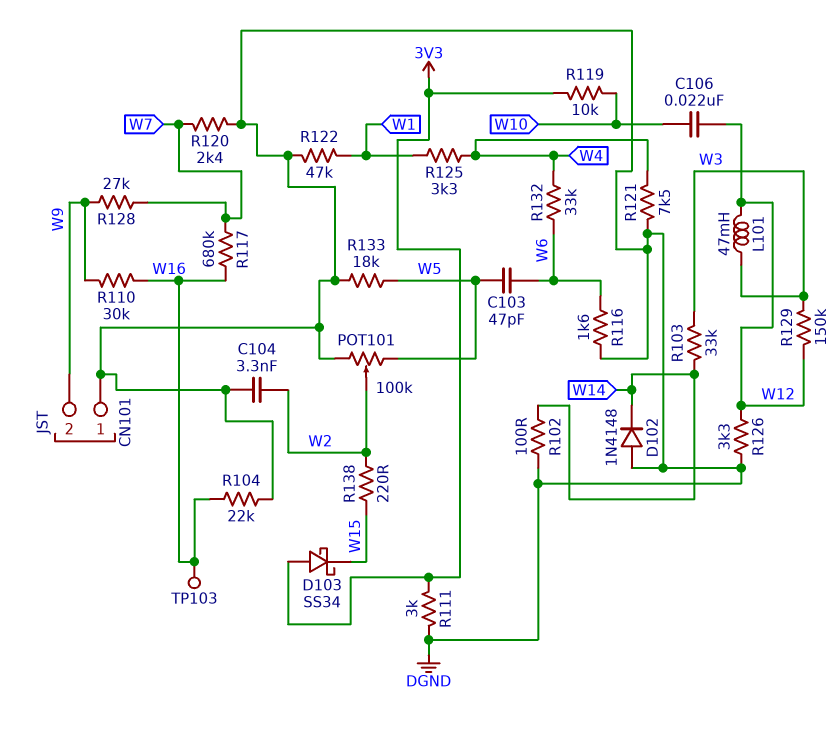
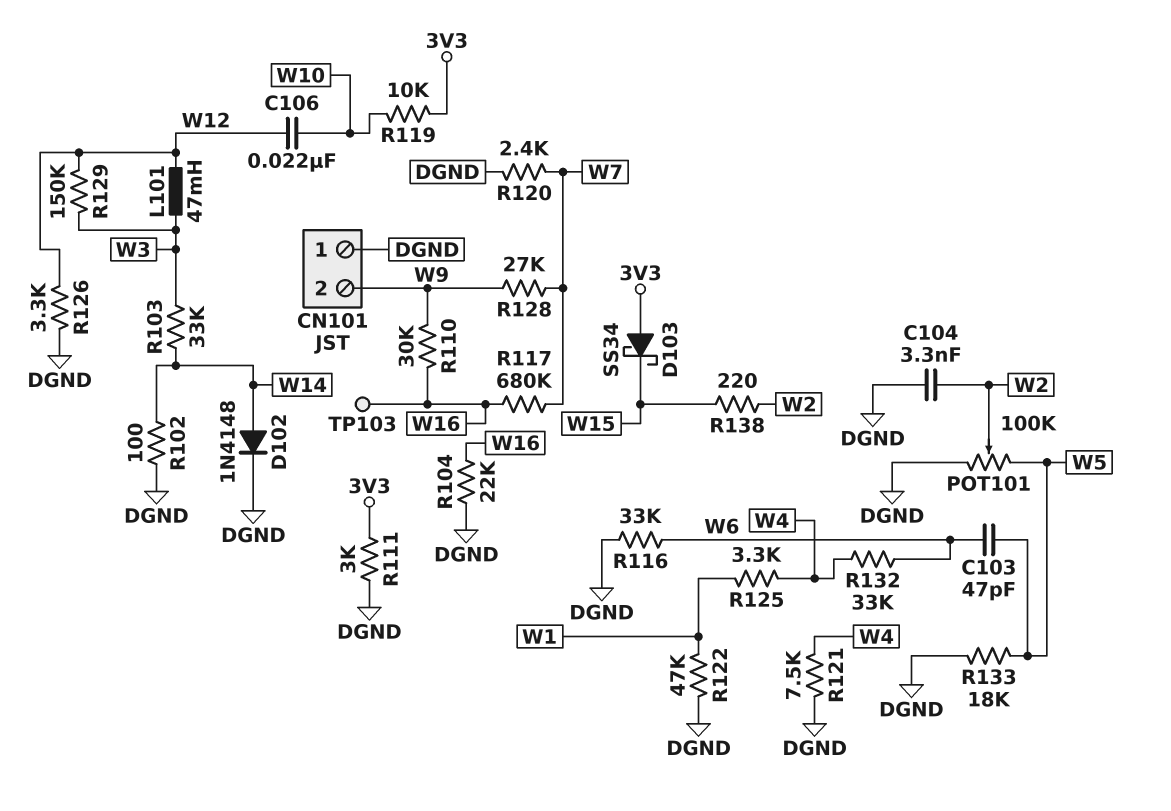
D102: diode 1N4148 (A DGND, K W14) -> diode 1N4148 (A W14, K DGND)
R116: 1.6k (DGND, W6) -> 33k (DGND, W6)

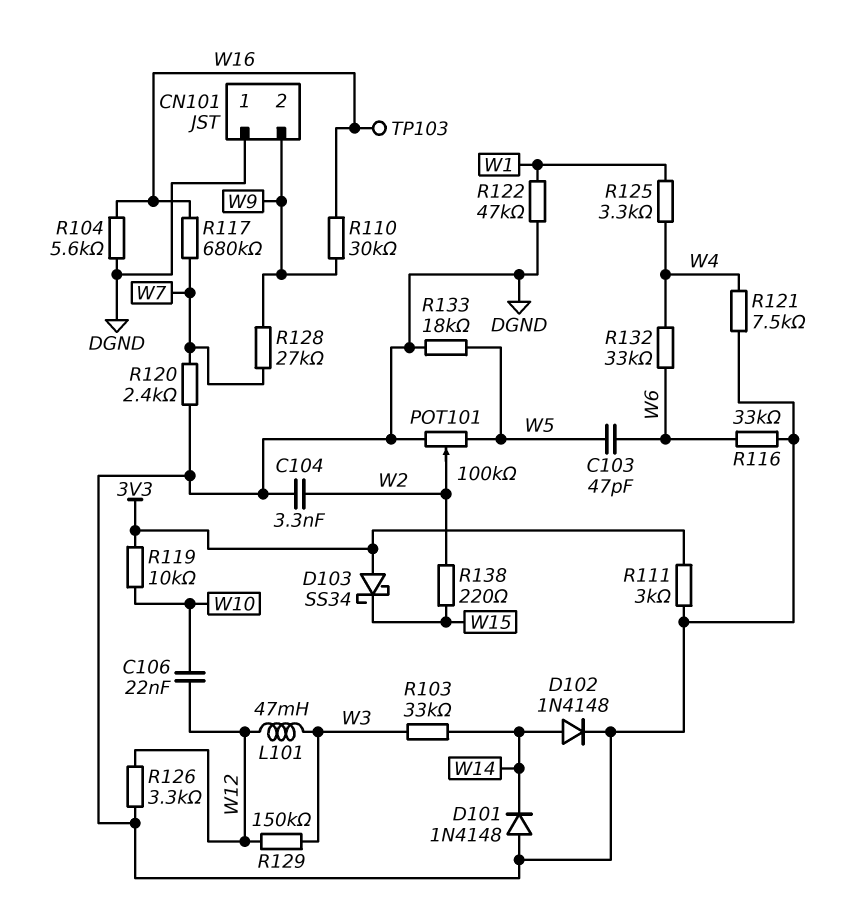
D101: none -> diode 1N4148 (A DGND, K W14)
R102: 100 (DGND, W14) -> none
R104: 22k (DGND, W16) -> 5.6k (DGND, W16)

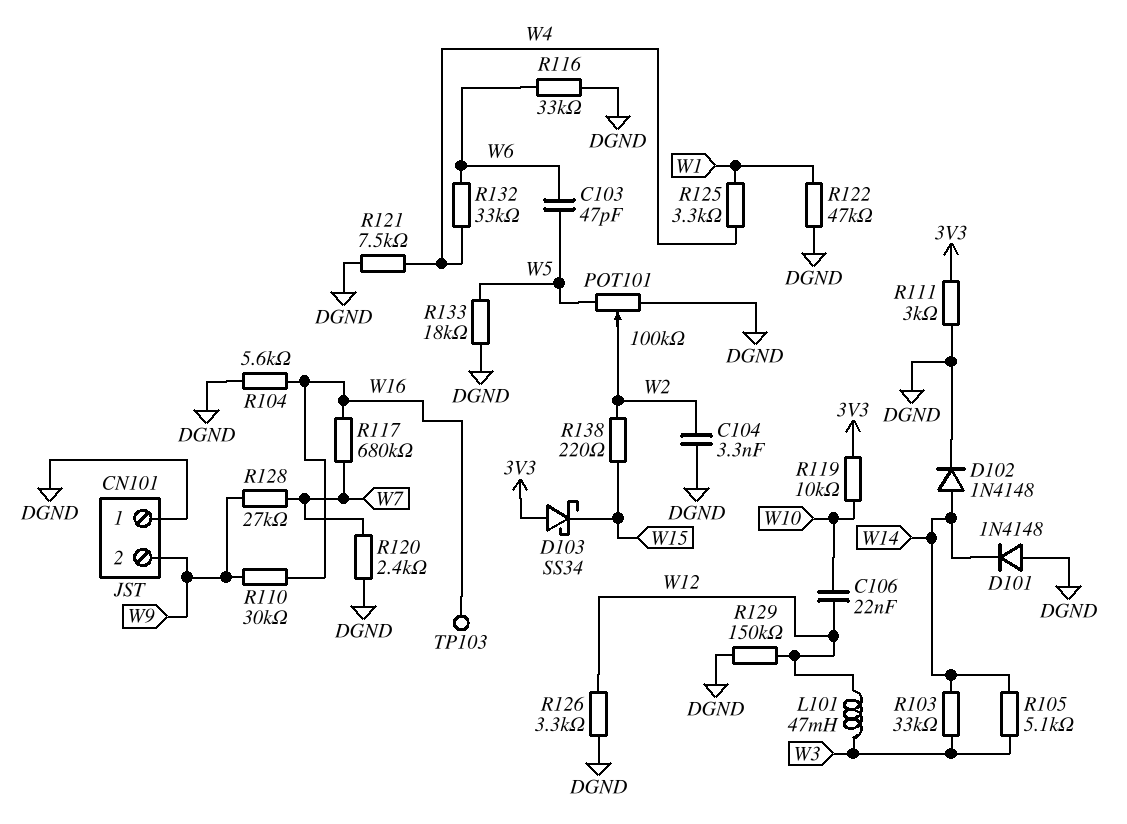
R105: none -> 5.1k (W3, W14)
R129: 150k (W3, W12) -> 150k (DGND, W12)

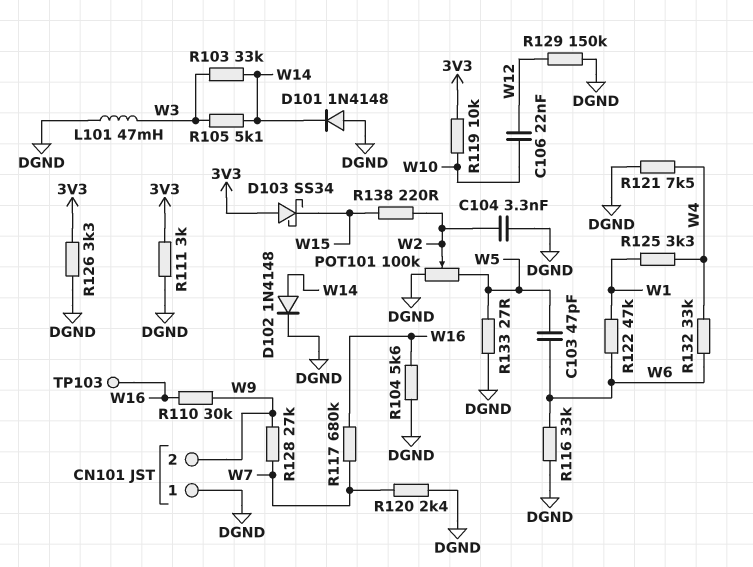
L101: 47mH (W3, W12) -> 47mH (DGND, W3)
R122: 47k (DGND, W1) -> 47k (W1, W6)
R126: 3.3k (DGND, W12) -> 3.3k (3V3, DGND)
R133: 18k (DGND, W5) -> 27 (DGND, W5)

